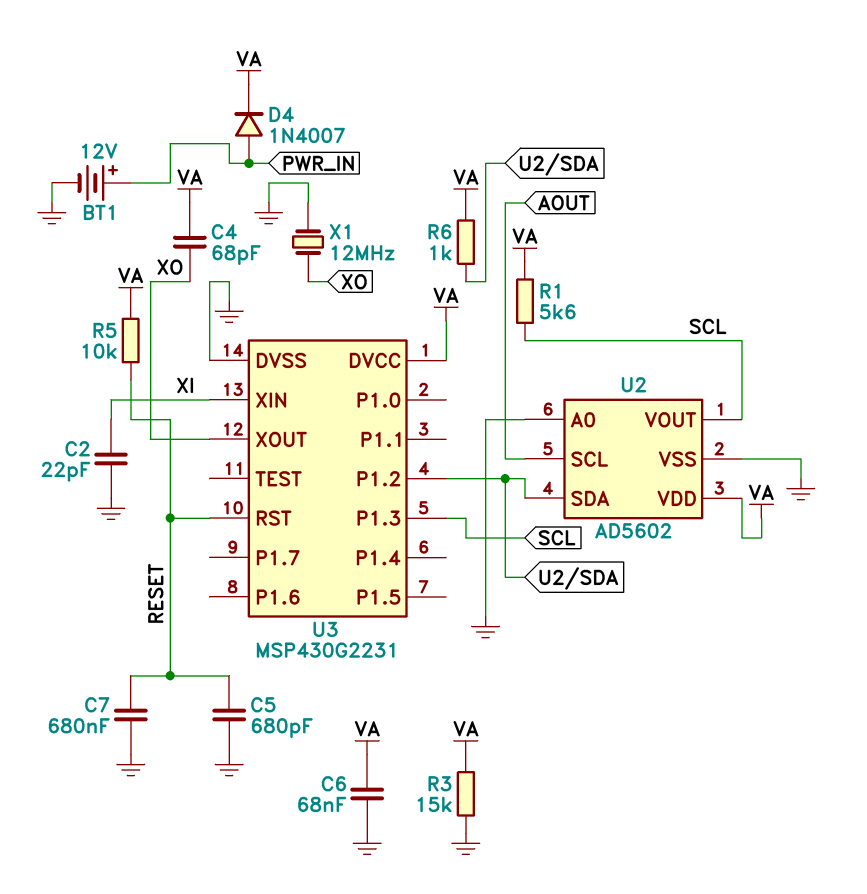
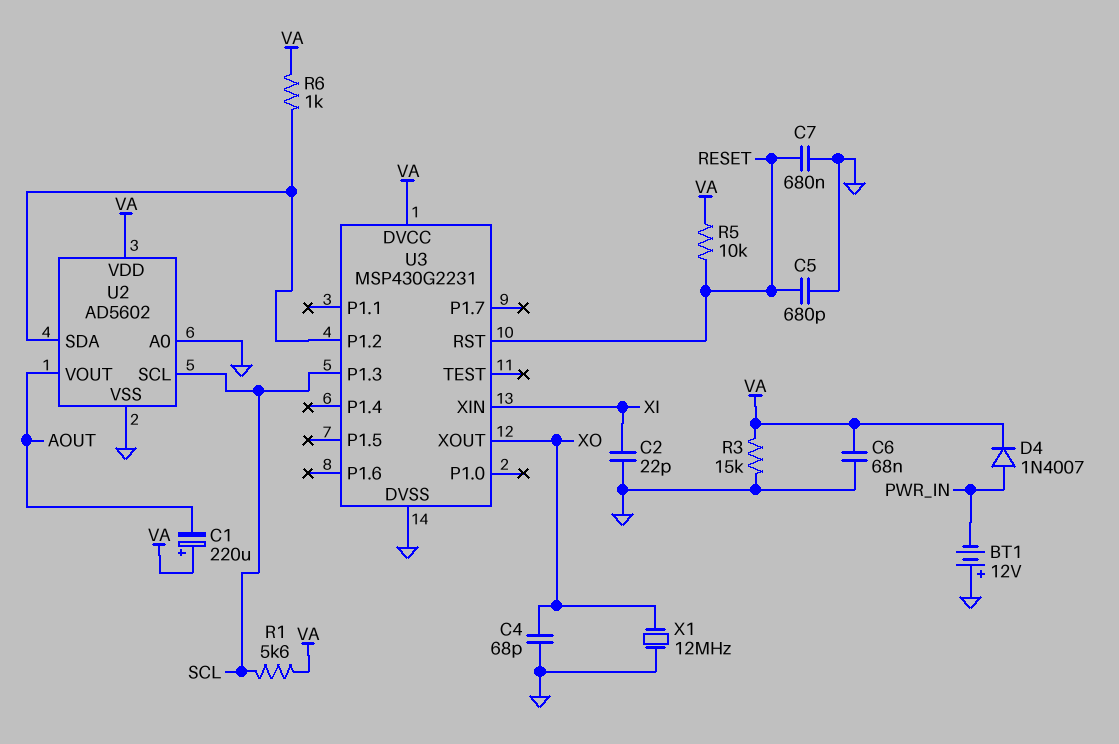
BT1: 12V (plus PWR_IN, minus GND) -> 12V (plus GND, minus PWR_IN)
C1: none -> 220uF (plus VA, minus AOUT)
C4: 68pF (VA, XO) -> 68pF (GND, XO)
U2 pin SCL: AOUT -> SCL
U2 pin VOUT: SCL -> AOUT

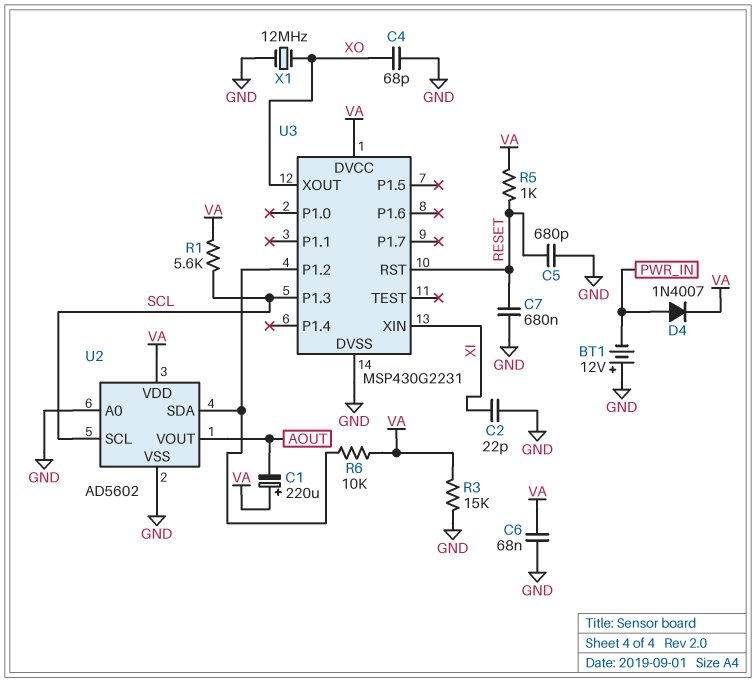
R5: 10k (RESET, VA) -> 1k (RESET, VA)
R6: 1k (U2/SDA, VA) -> 10k (U2/SDA, VA)

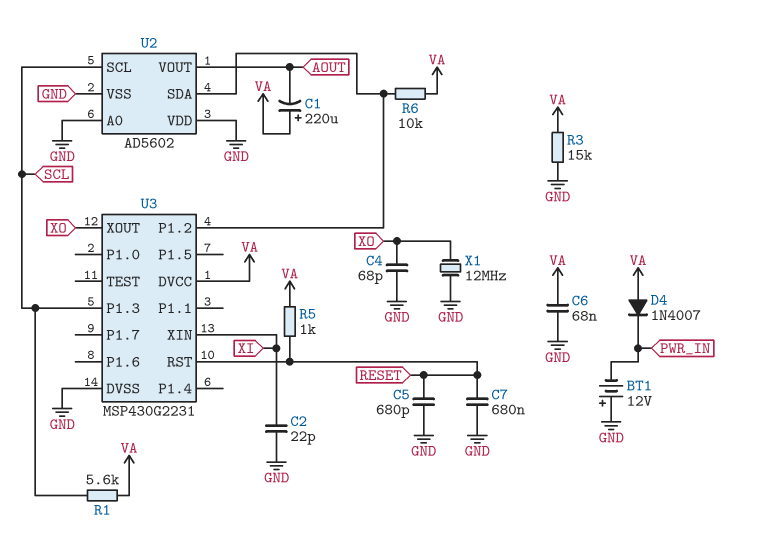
D4: diode 1N4007 (A PWR_IN, K VA) -> diode 1N4007 (A VA, K PWR_IN)
U2 pin VDD: VA -> GND

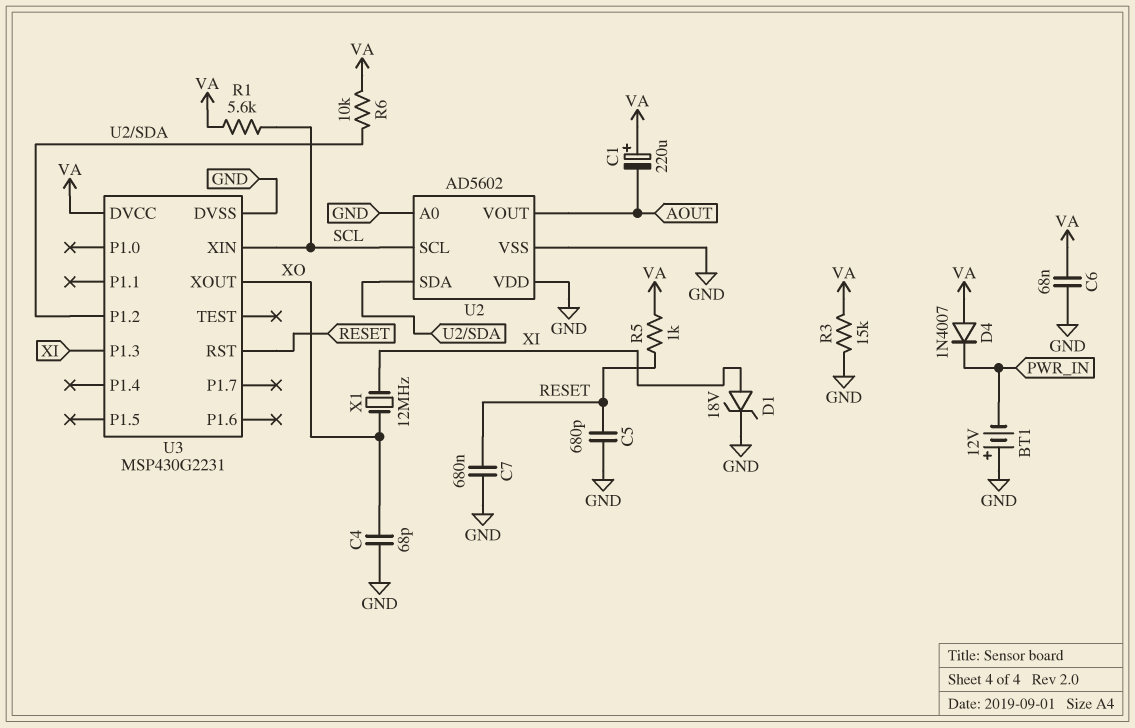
C2: 22pF (GND, XI) -> none
D1: none -> zener 18V (A XI, K GND)
U3 pin P1.3: SCL -> XI
U3 pin XIN: XI -> SCL
X1: 12MHz (GND, XO) -> 12MHz (XI, XO)

